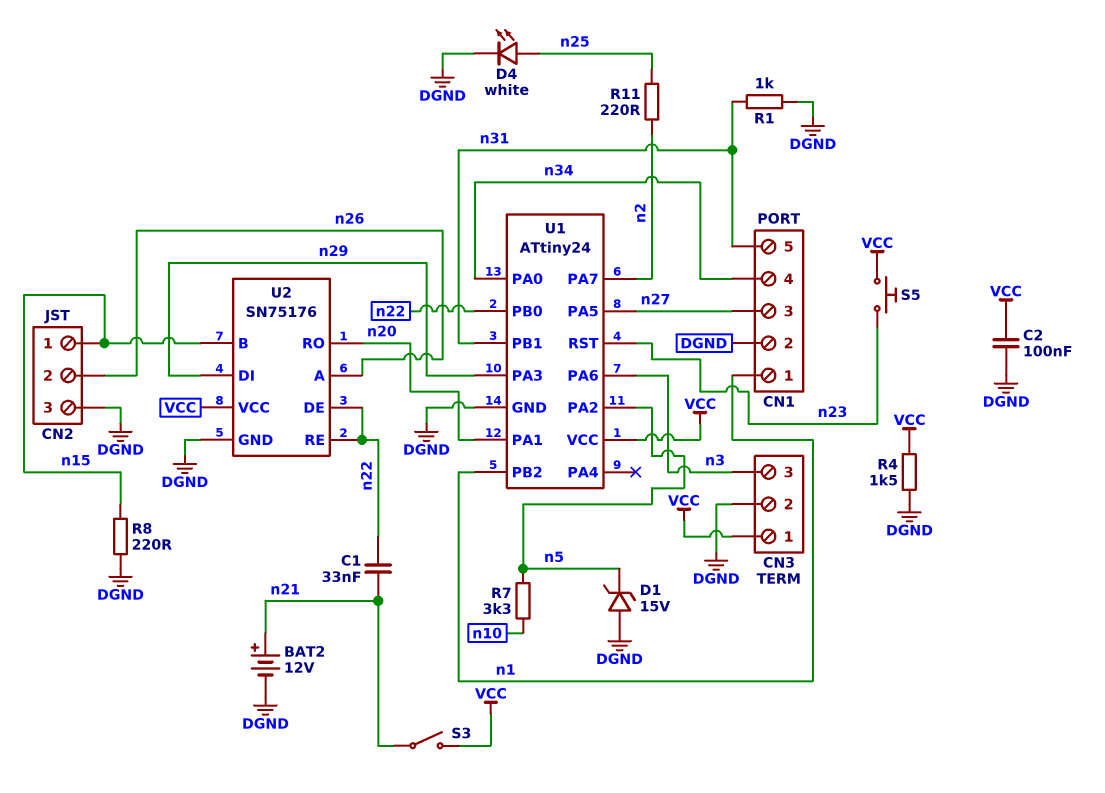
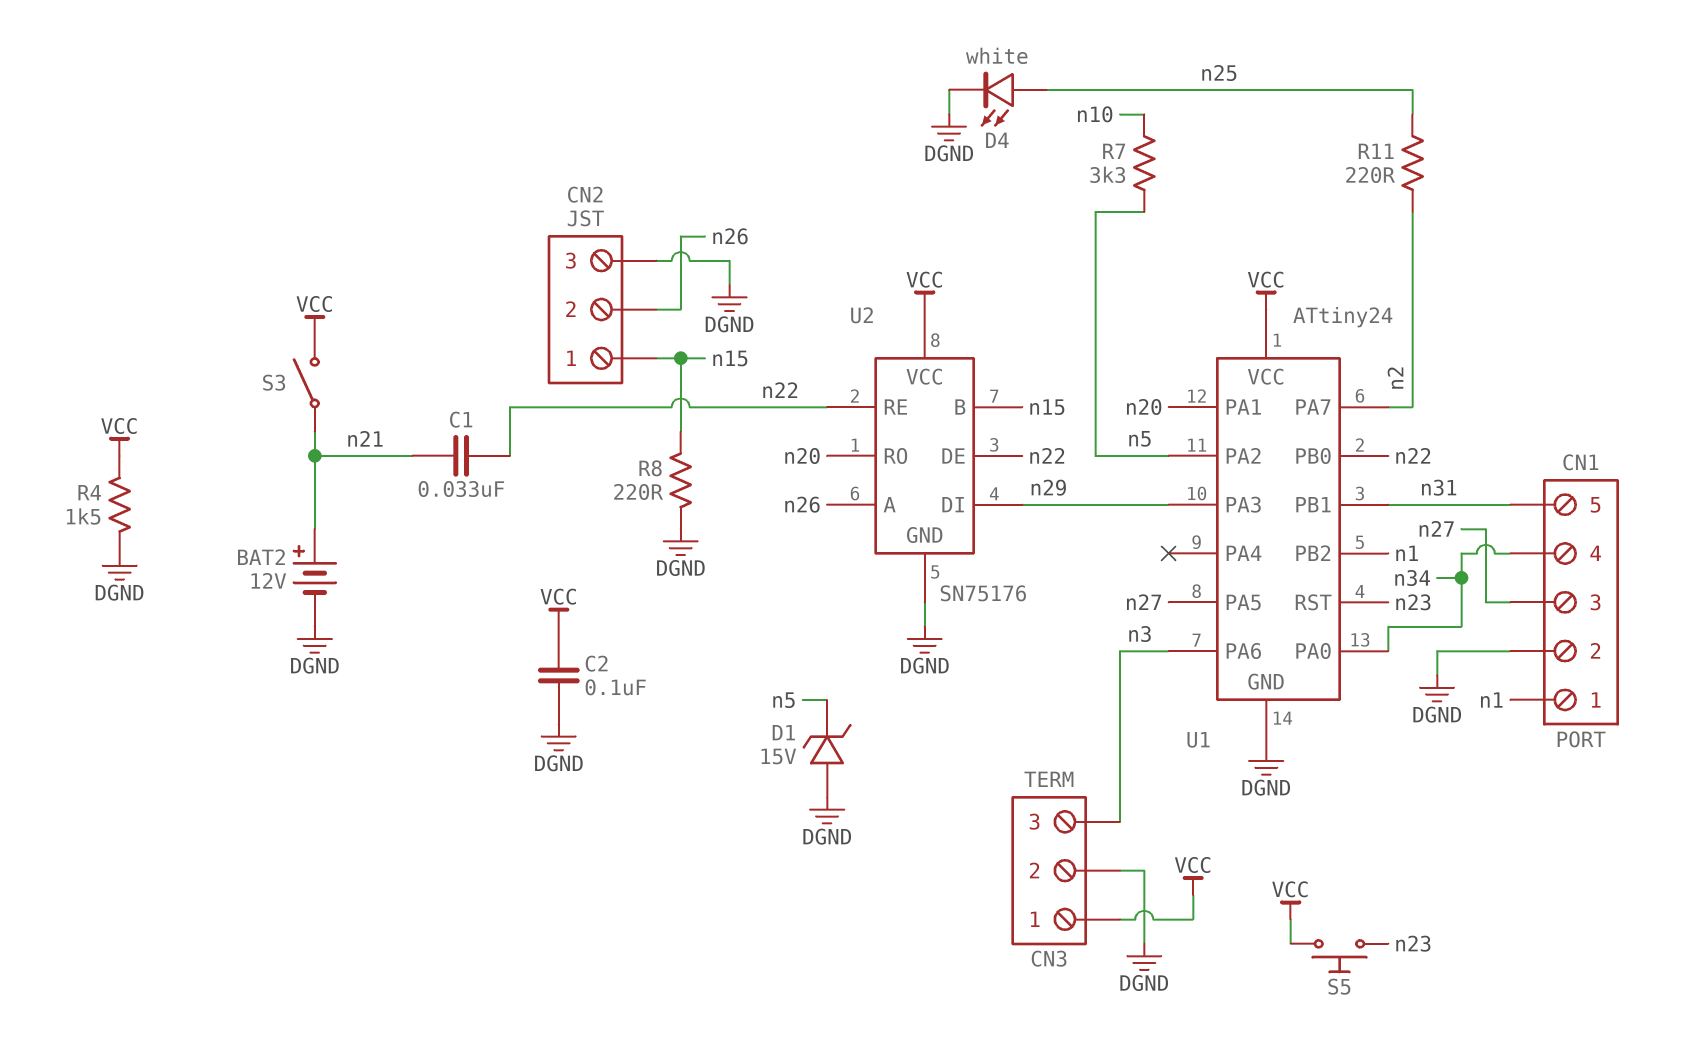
R1: 1k (DGND, n31) -> none

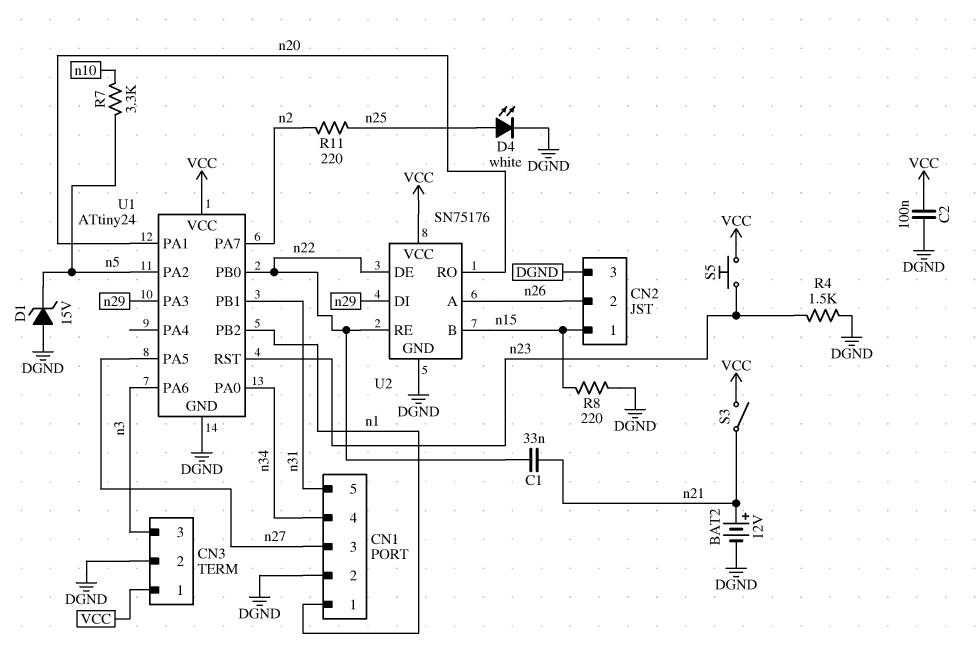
R4: 1.5k (DGND, VCC) -> 1.5k (DGND, n23)

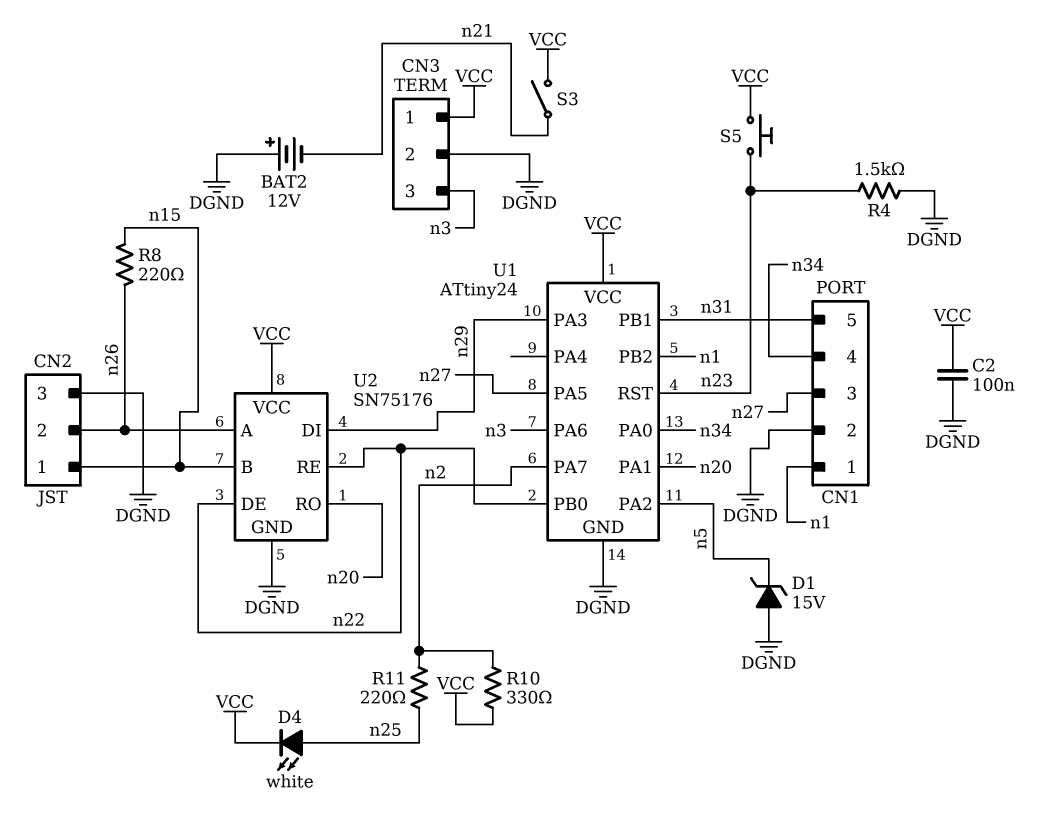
BAT2: 12V (plus n21, minus DGND) -> 12V (plus DGND, minus n21)
C1: 33nF (n21, n22) -> none
D4: LED white (A n25, K DGND) -> LED white (A n25, K VCC)
R7: 3.3k (n5, n10) -> none
R8: 220 (DGND, n15) -> 220 (n15, n26)
R10: none -> 330 (VCC, n2)

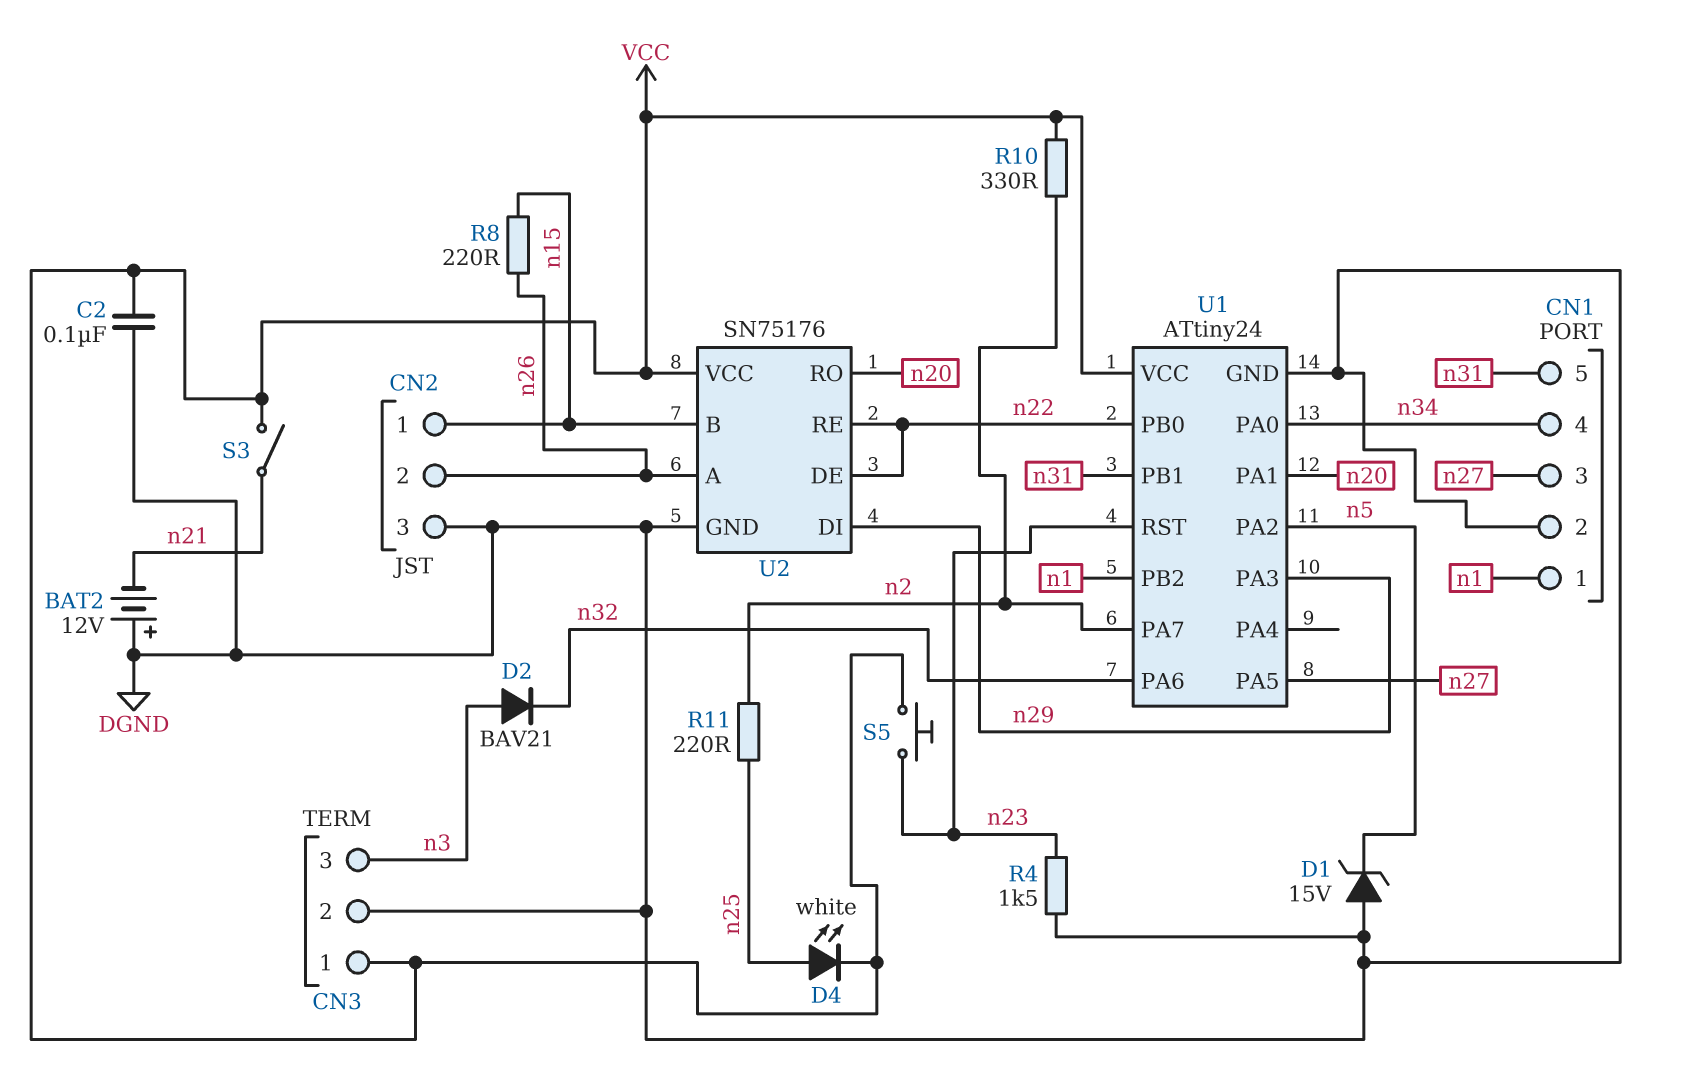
D2: none -> diode BAV21 (A n3, K n32)
U1 pin PA6: n3 -> n32

